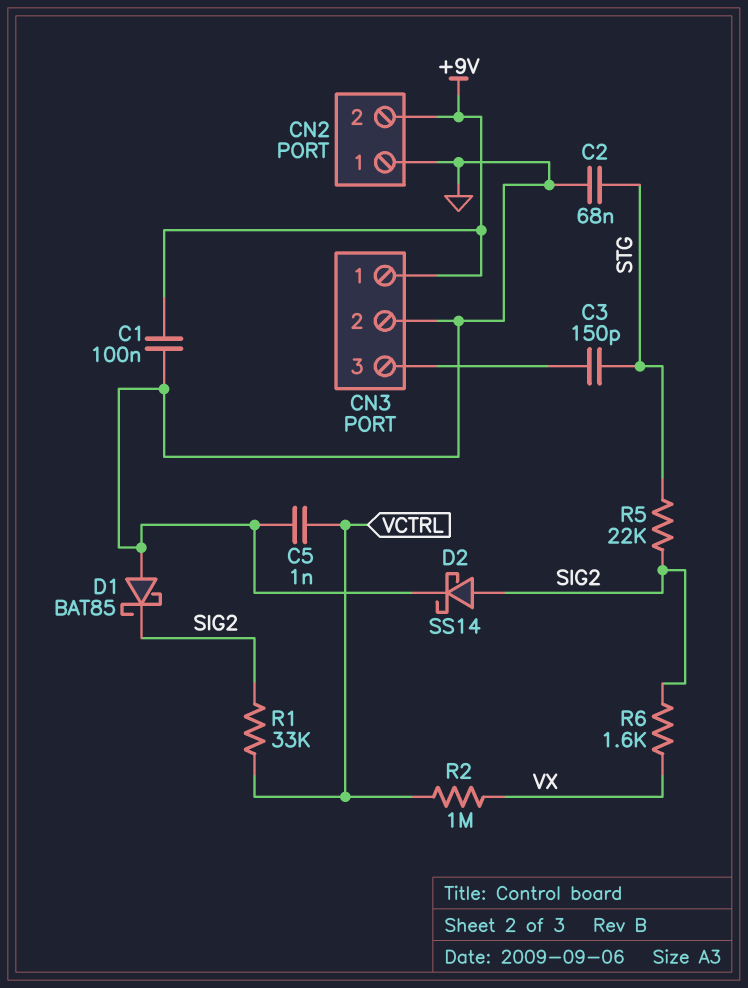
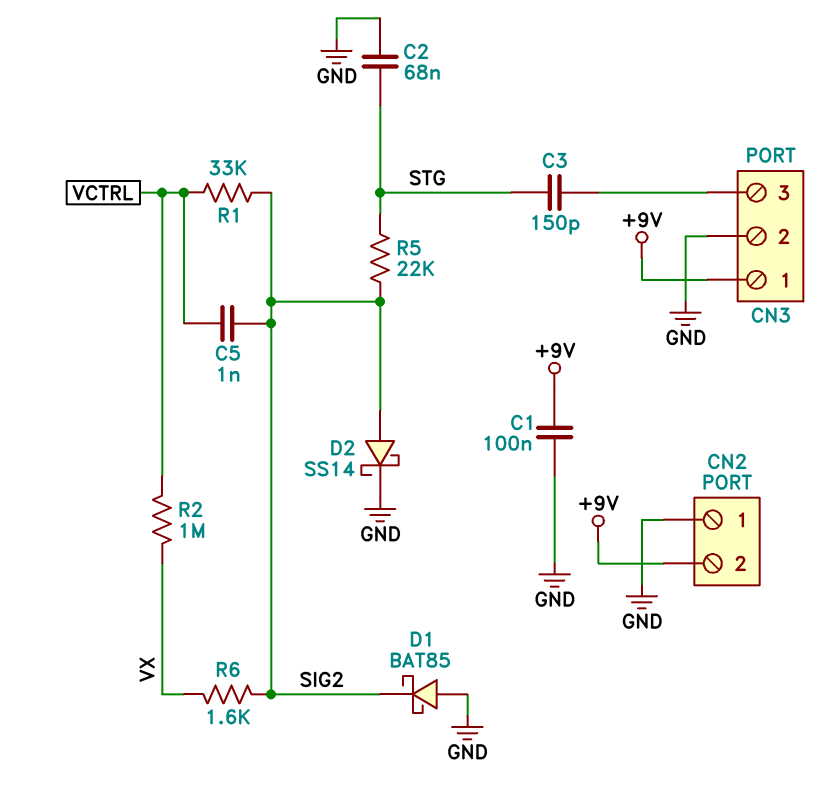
C5: 1nF (GND, VCTRL) -> 1nF (SIG2, VCTRL)

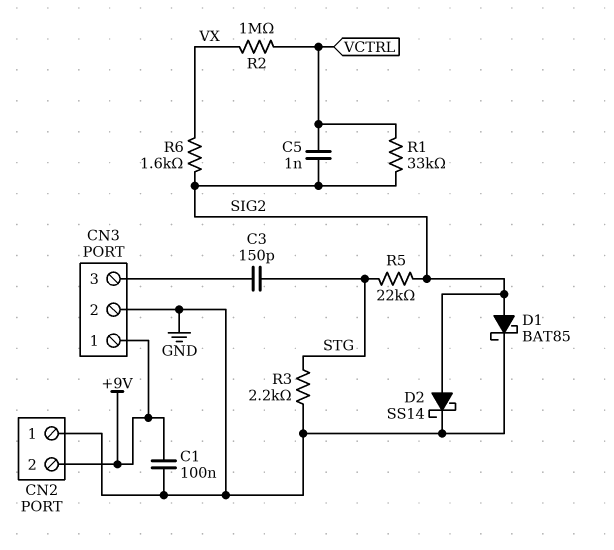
C2: 68nF (GND, STG) -> none
D1: schottky BAT85 (A GND, K SIG2) -> schottky BAT85 (A SIG2, K GND)
R3: none -> 2.2k (GND, STG)

